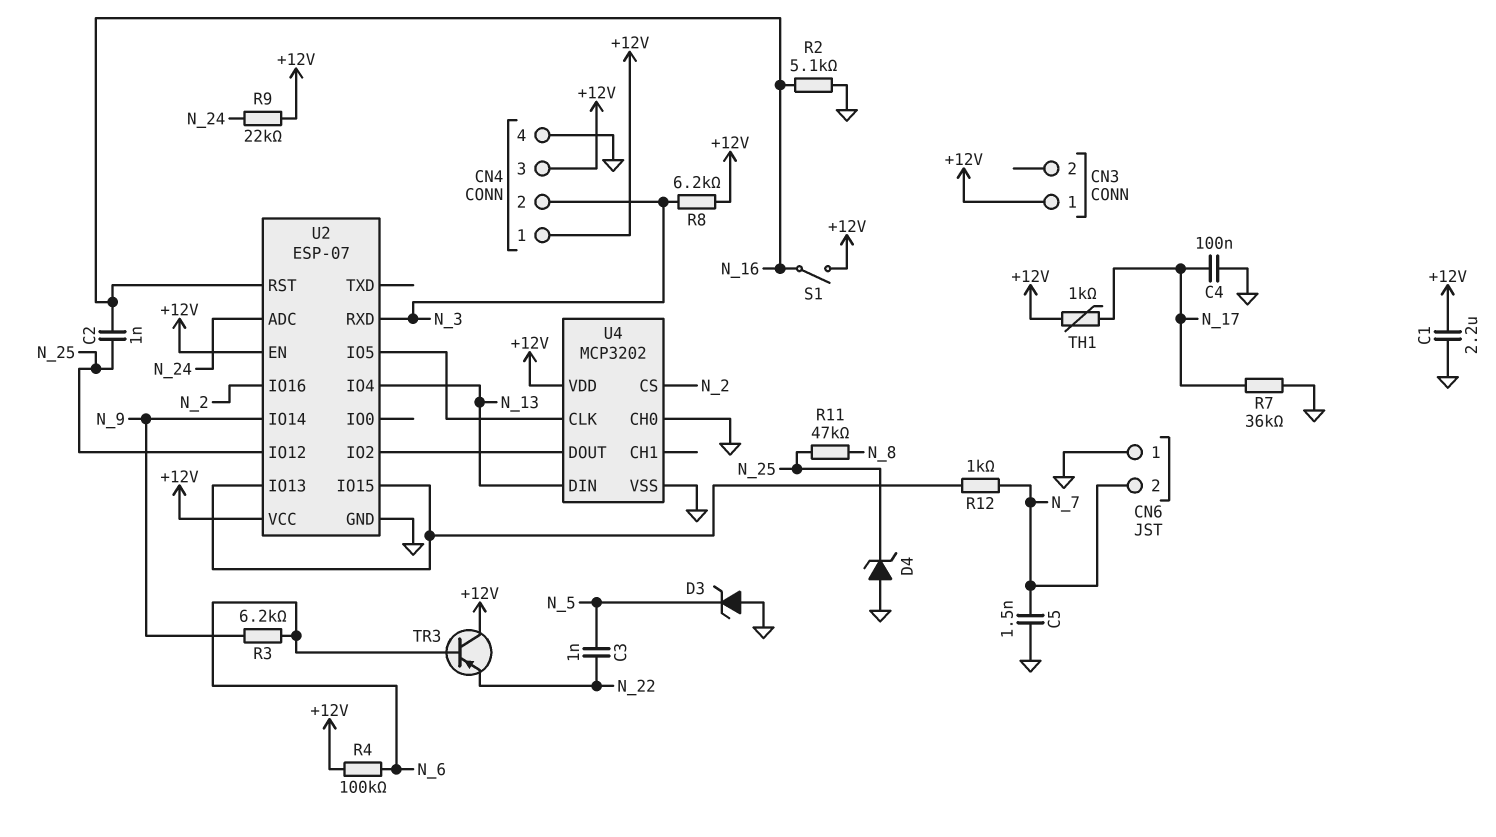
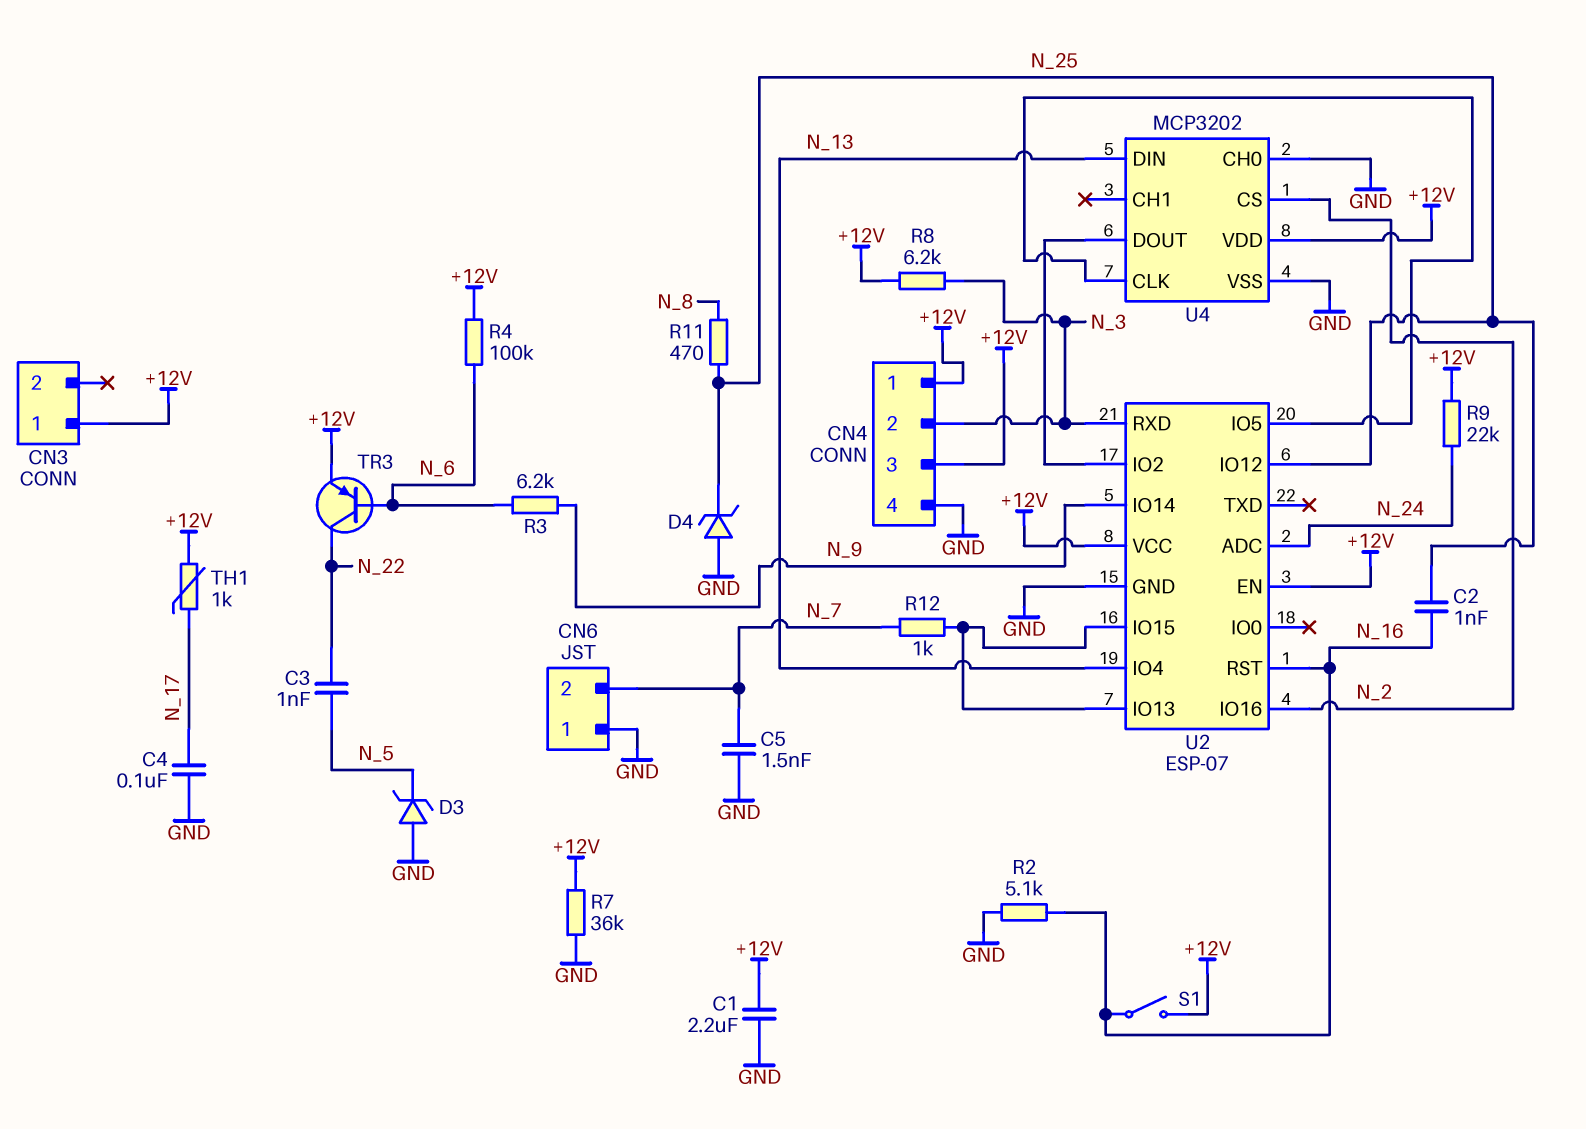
R7: 36k (GND, N_17) -> 36k (+12V, GND)
R11: 47k (N_8, N_25) -> 470 (N_8, N_25)
TR3: PNP (B N_6, C +12V, E N_22) -> PNP (B N_6, C N_22, E +12V)

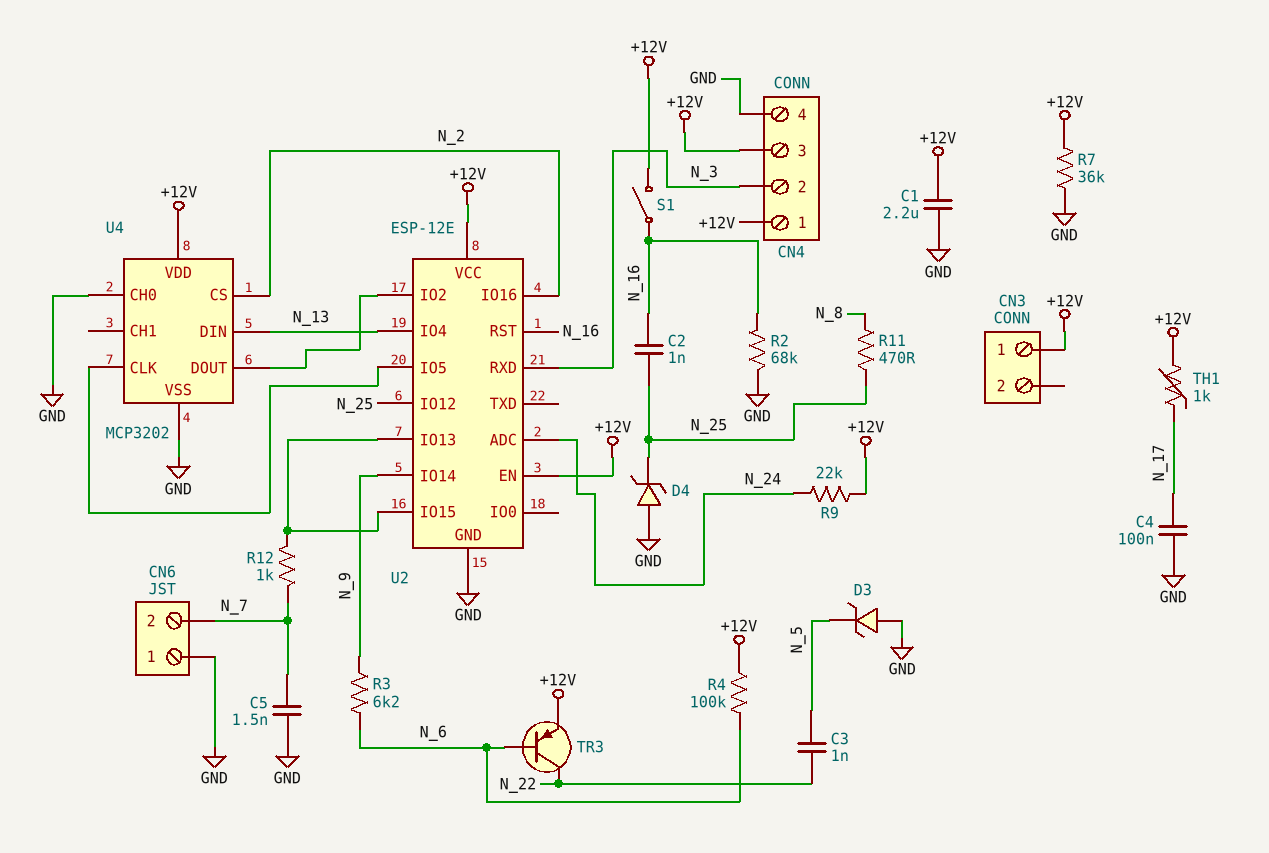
R2: 5.1k (GND, N_16) -> 68k (GND, N_16)
R8: 6.2k (+12V, N_3) -> none
U2: ESP-07 -> ESP-12E

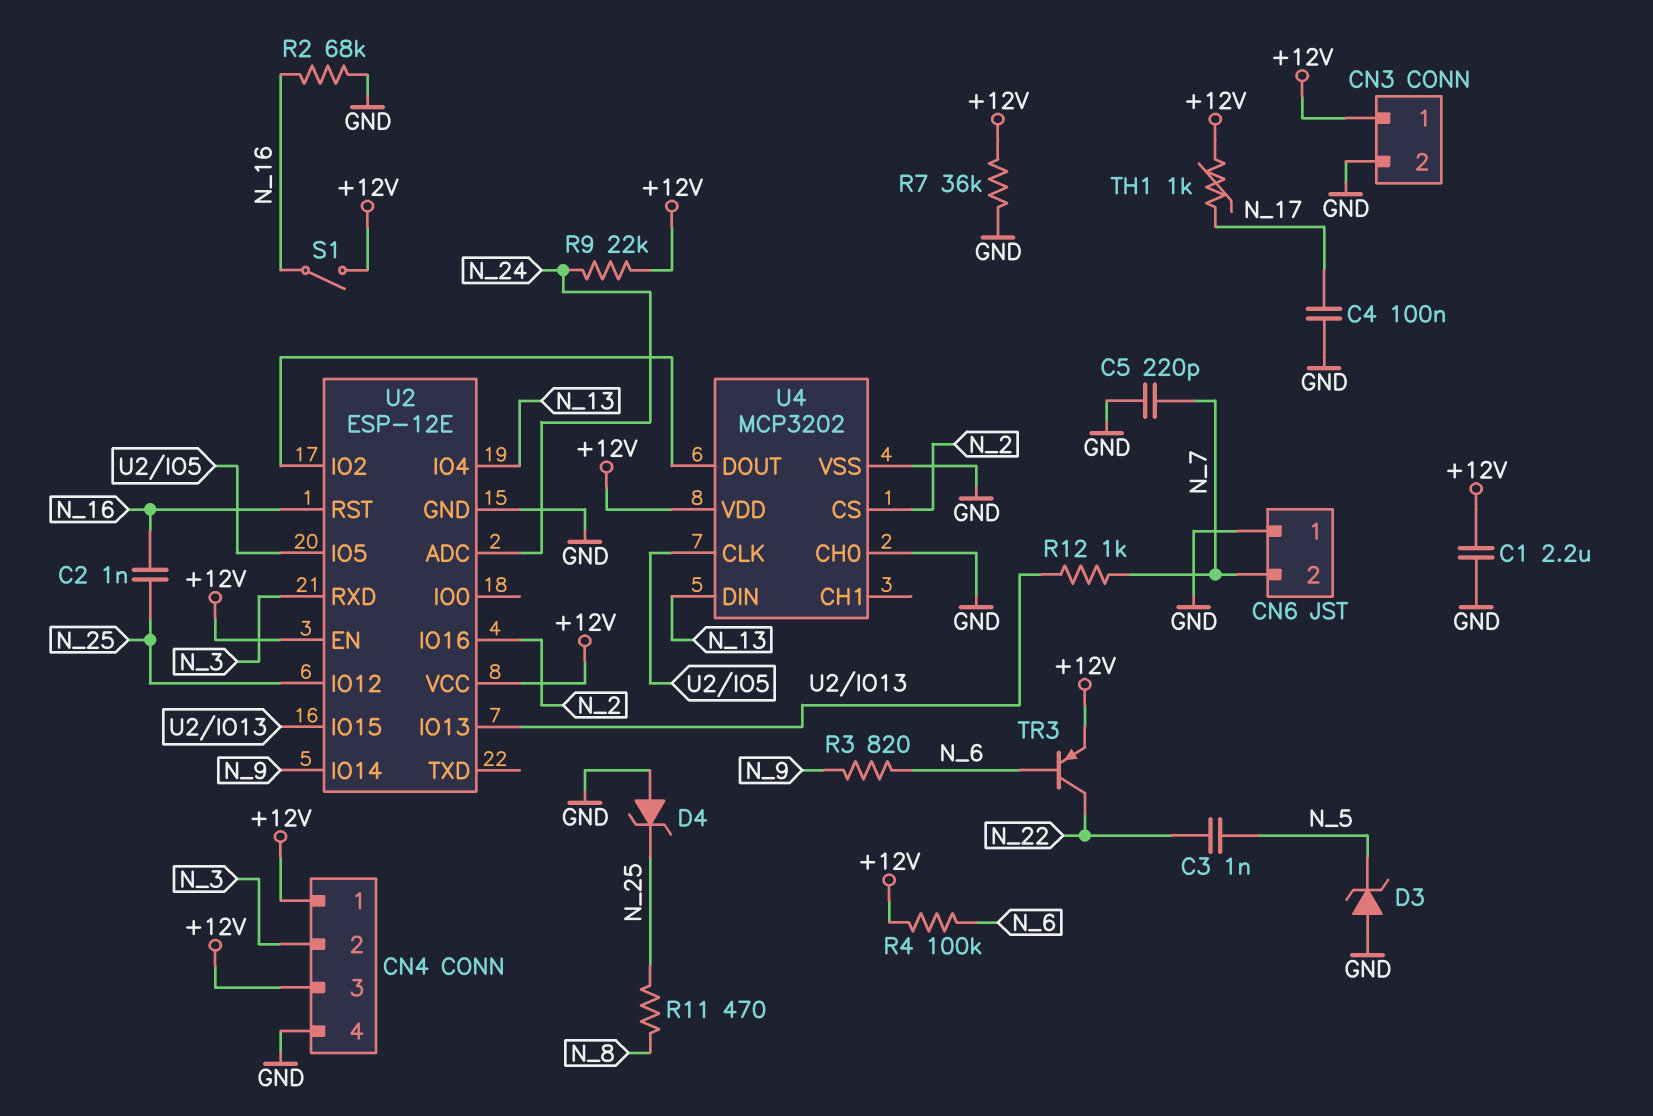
C5: 1.5nF (GND, N_7) -> 220pF (GND, N_7)
CN3 pin 2: none -> GND
R3: 6.2k (N_6, N_9) -> 820 (N_6, N_9)

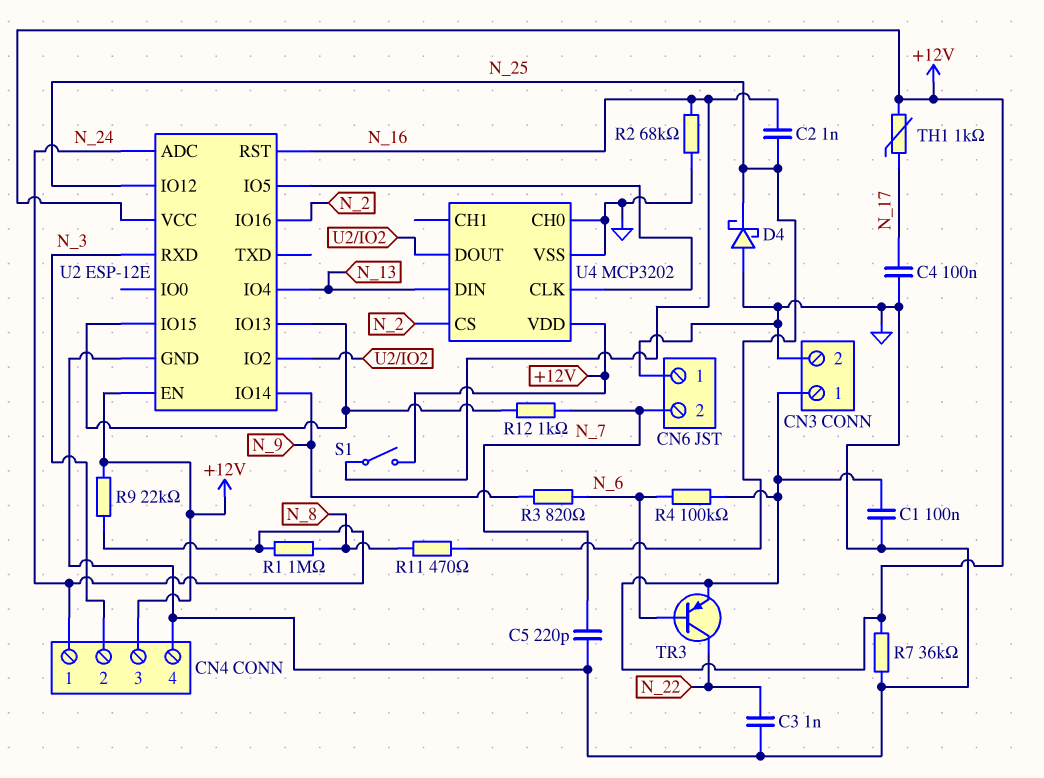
C1: 2.2uF (+12V, GND) -> 100nF (+12V, GND)
C3: 1nF (N_5, N_22) -> 1nF (GND, N_22)
CN4 pin 1: +12V -> N_24
D3: zener (A GND, K N_5) -> none
D4: zener (A GND, K N_25) -> schottky (A GND, K N_25)
R1: none -> 1M (N_8, N_24)

